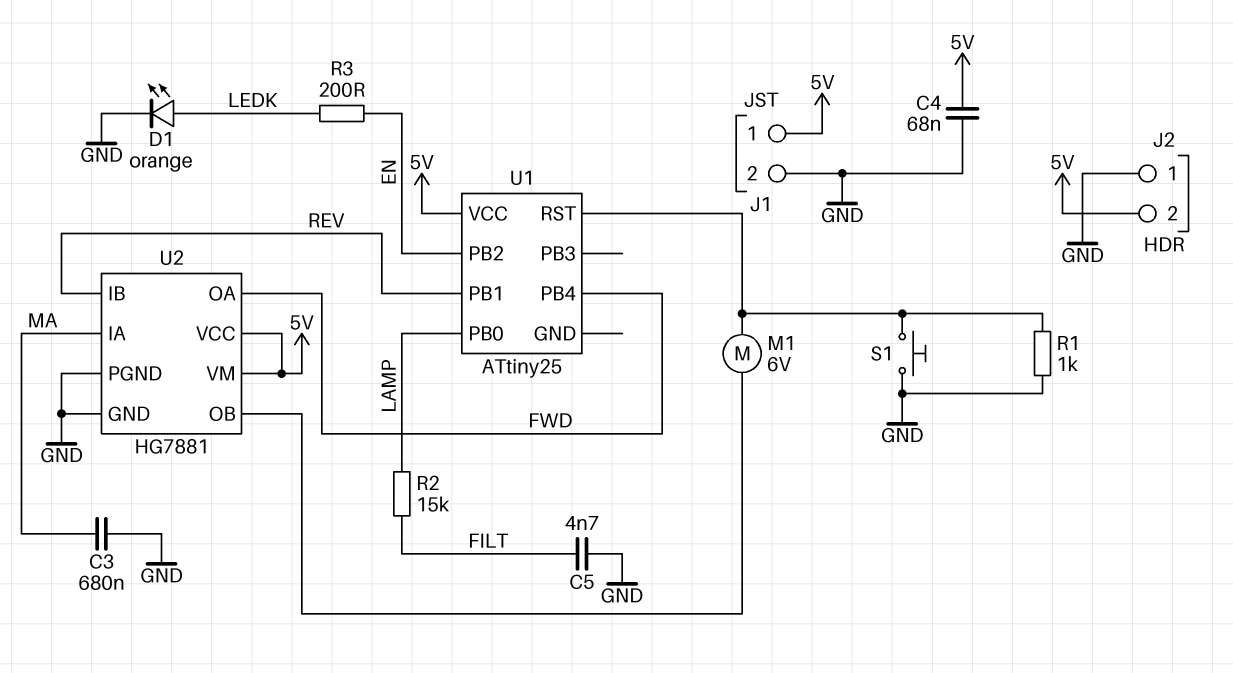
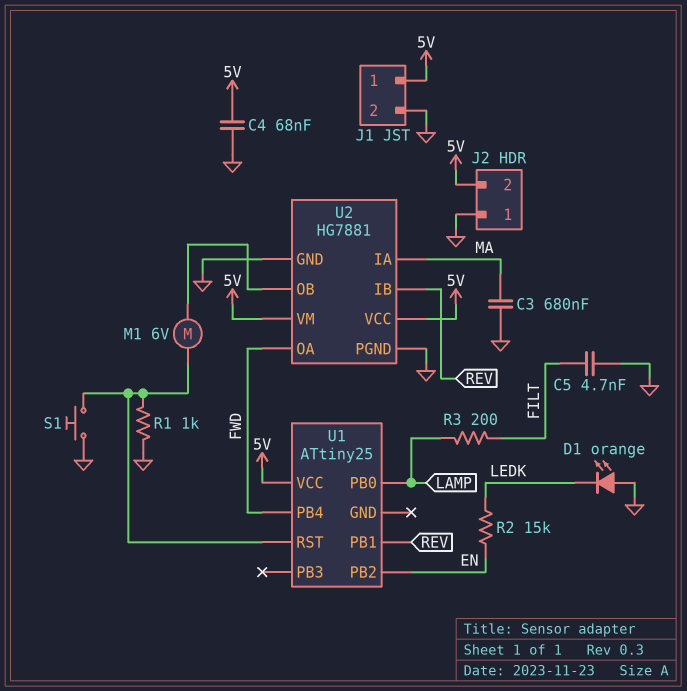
D1: LED orange (A LEDK, K GND) -> LED orange (A GND, K LEDK)
R2: 15k (FILT, LAMP) -> 15k (EN, LEDK)
R3: 200 (EN, LEDK) -> 200 (FILT, LAMP)

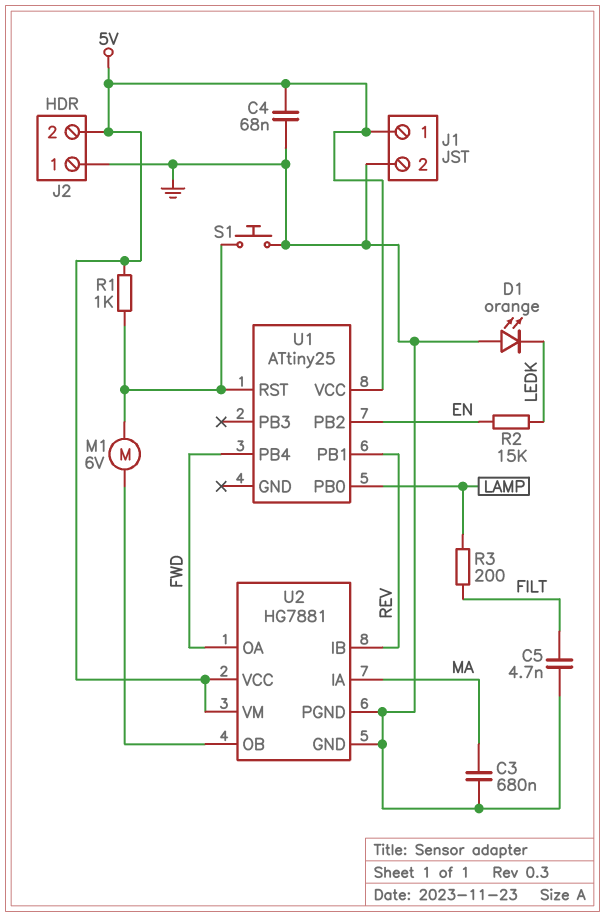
R1: 1k (GND, U1/RST) -> 1k (5V, U1/RST)

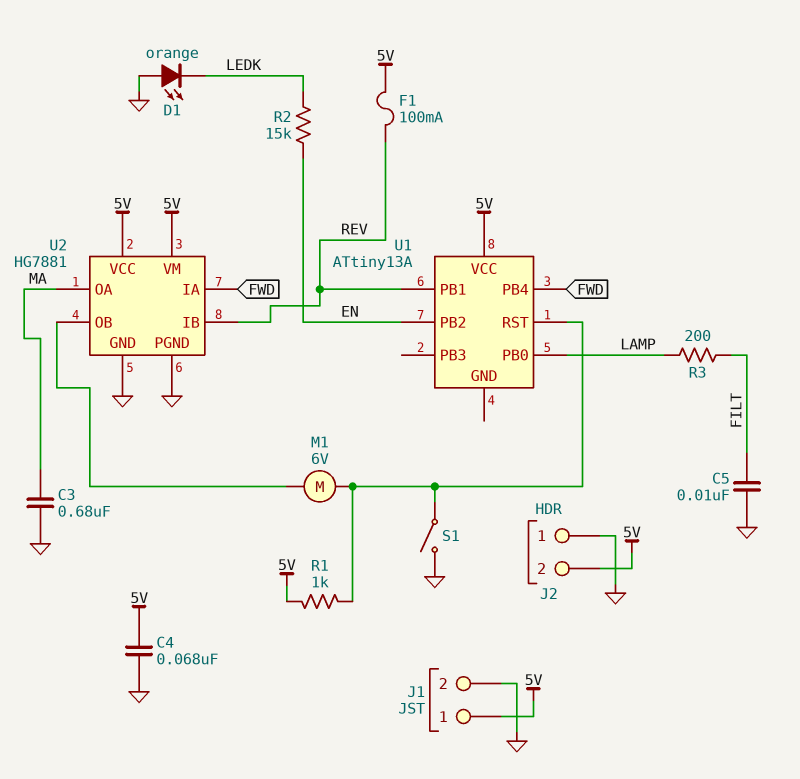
C5: 4.7nF (FILT, GND) -> 10nF (FILT, GND)
F1: none -> 100mA (5V, REV)
S1: button (GND, U1/RST) -> switch (GND, U1/RST)
U1: ATtiny25 -> ATtiny13A
U2 pin IA: MA -> FWD
U2 pin OA: FWD -> MA

